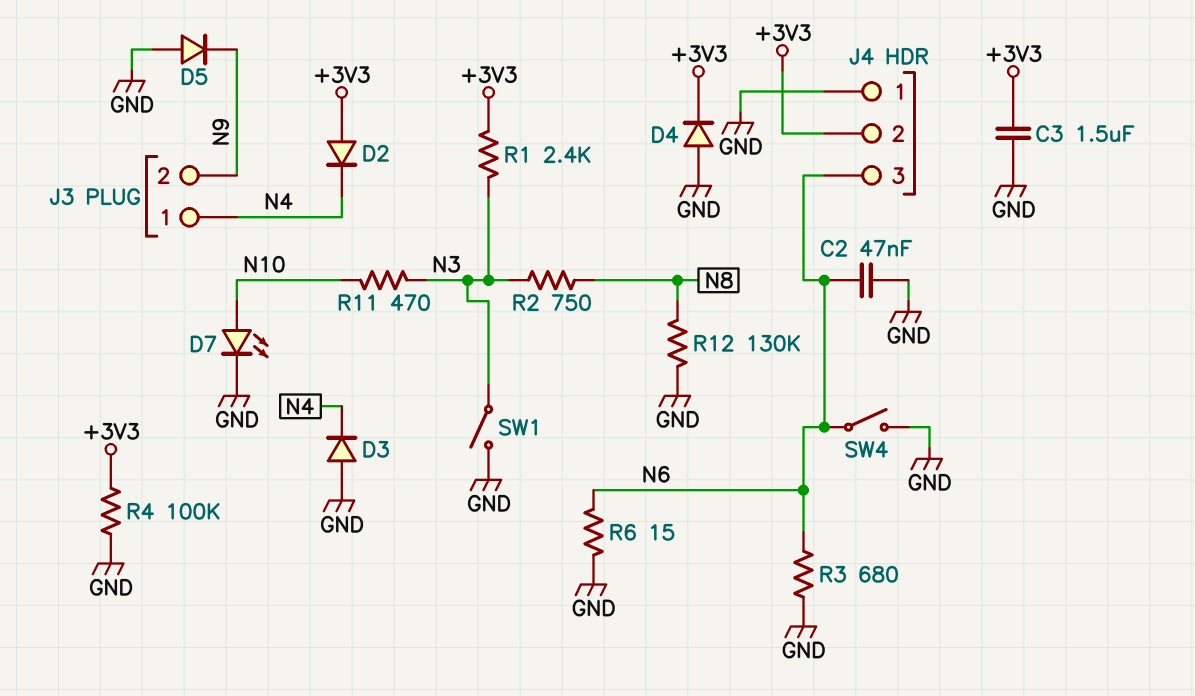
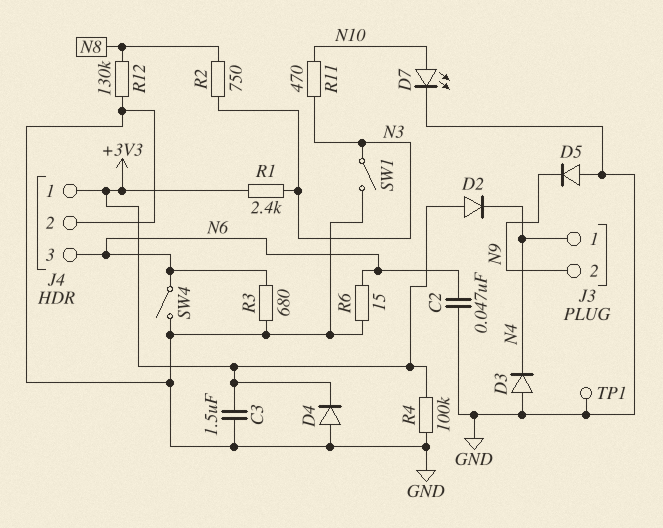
J4 pin 1: GND -> +3V3
J4 pin 2: +3V3 -> GND
TP1: none -> test point (GND)

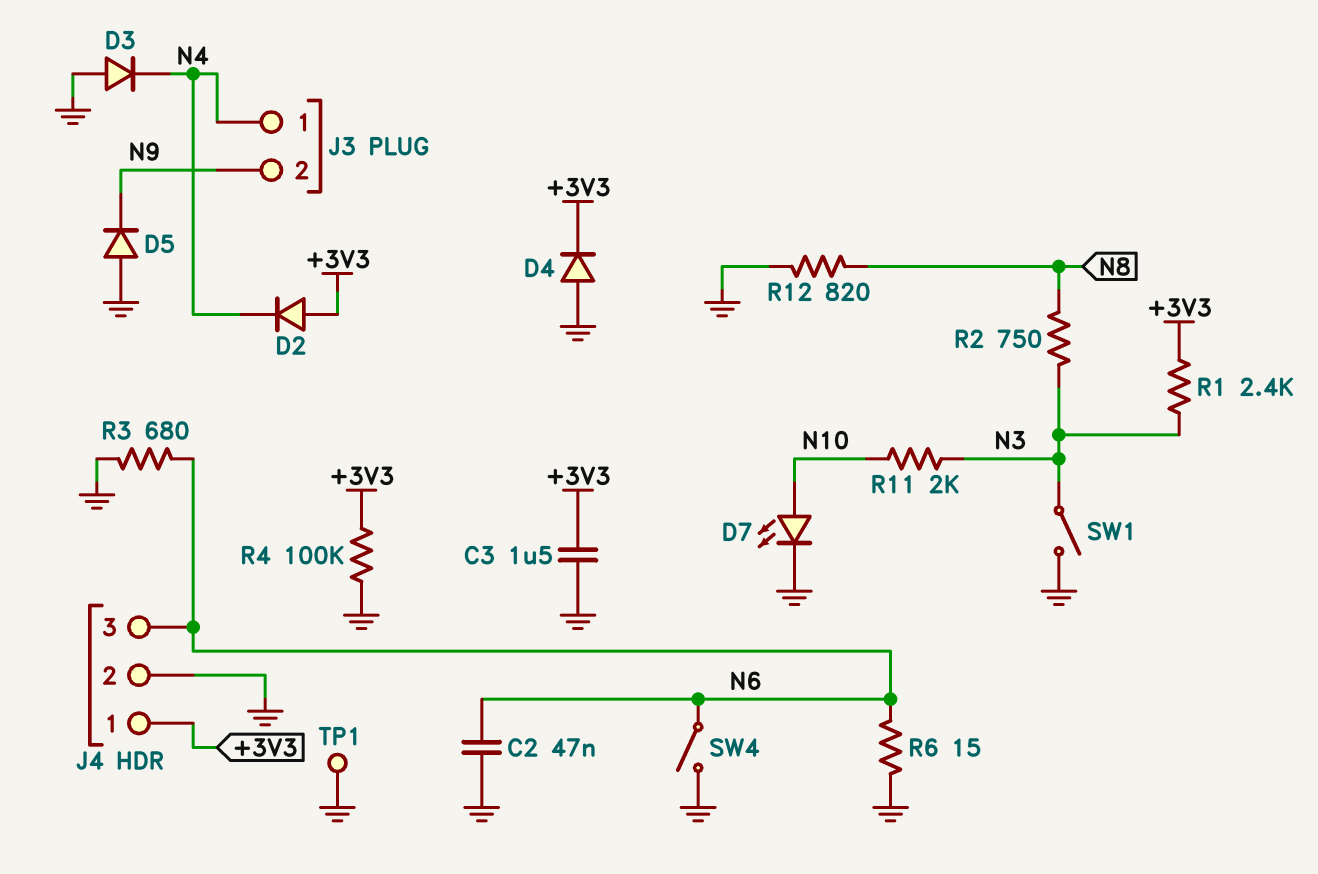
R11: 470 (N3, N10) -> 2k (N3, N10)
R12: 130k (GND, N8) -> 820 (GND, N8)

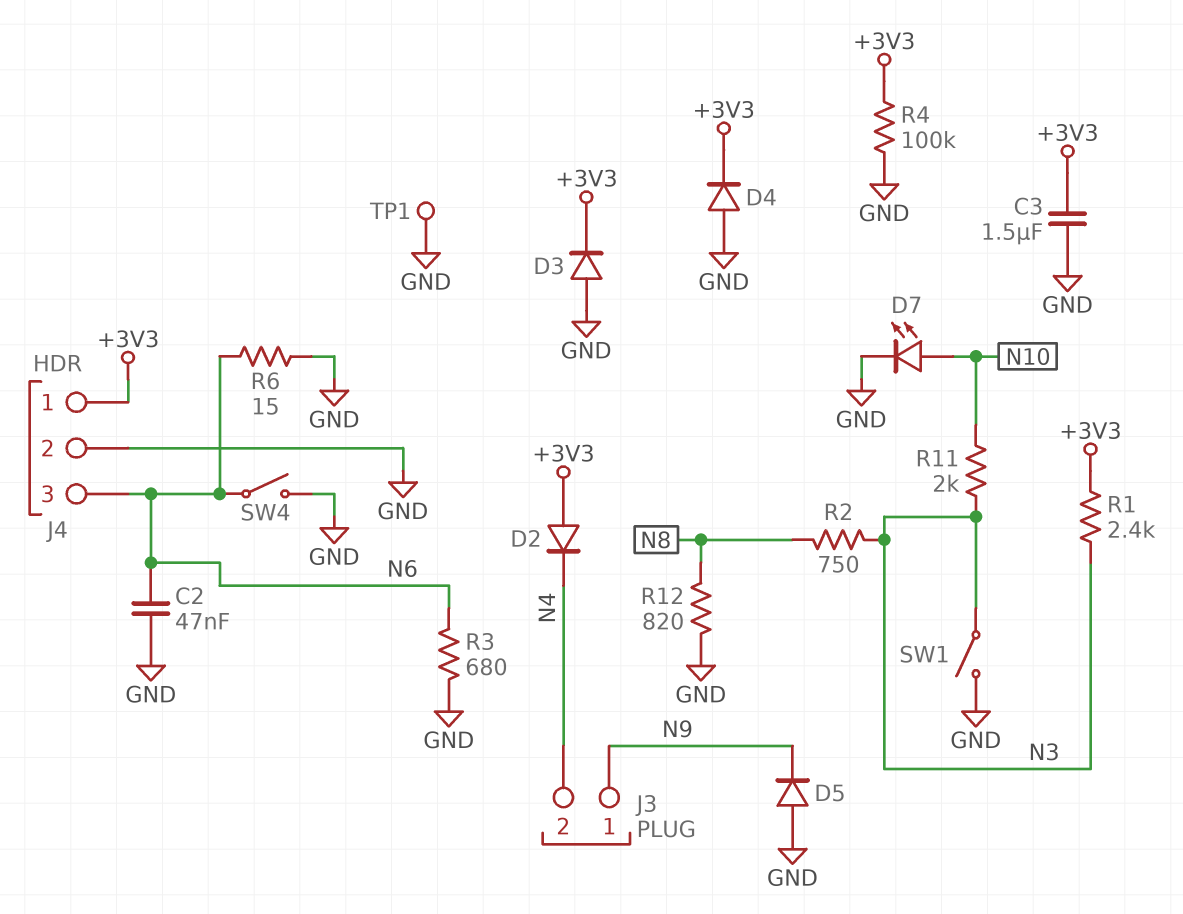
D3: diode (A GND, K N4) -> diode (A GND, K +3V3)
J3 pin 1: N4 -> N9
J3 pin 2: N9 -> N4

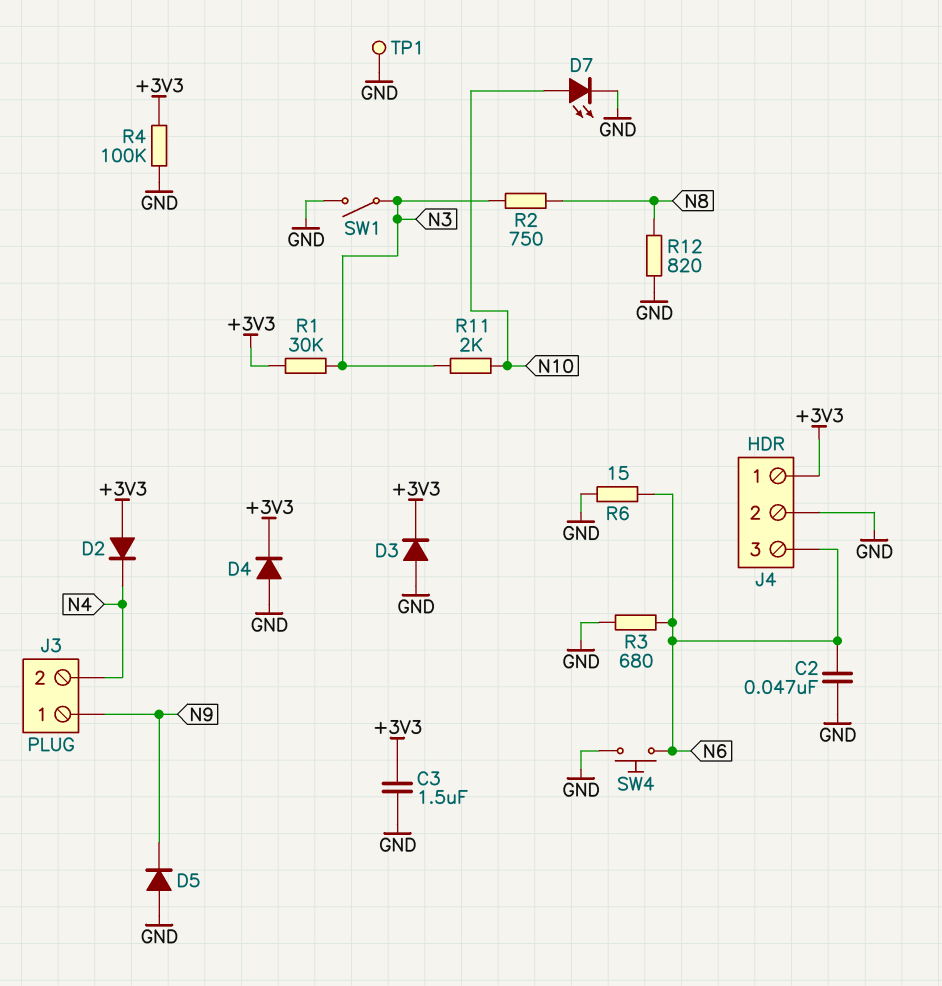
R1: 2.4k (+3V3, N3) -> 30k (+3V3, N3)
SW4: switch (GND, N6) -> button (GND, N6)

